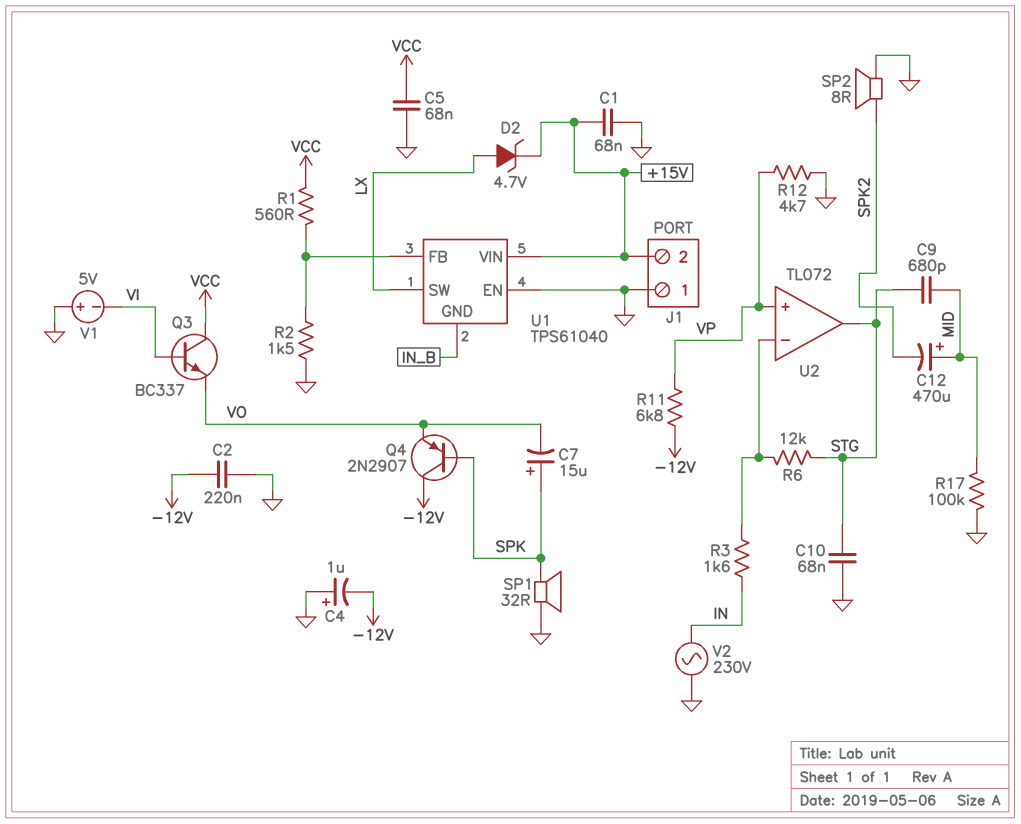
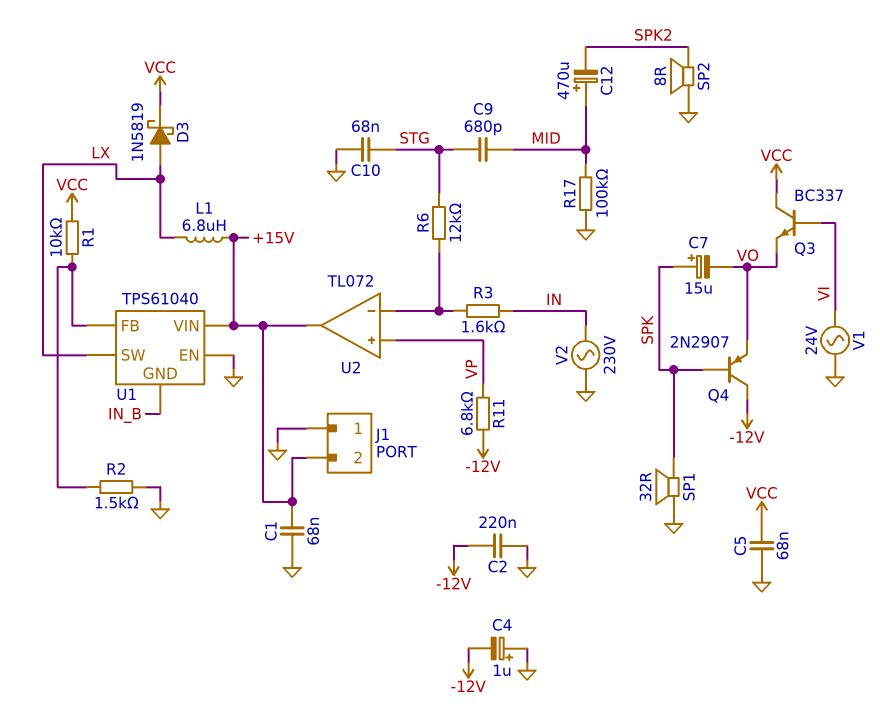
D2: zener 4.7V (A LX, K +15V) -> none
D3: none -> schottky 1N5819 (A LX, K VCC)
L1: none -> 6.8uH (+15V, LX)
R1: 560 (U1/FB, VCC) -> 10k (U1/FB, VCC)
R12: 4.7k (GND, VP) -> none
U2 pin out: STG -> +15V
V1: 5V (plus GND, minus VI) -> AC 24V (GND, VI)

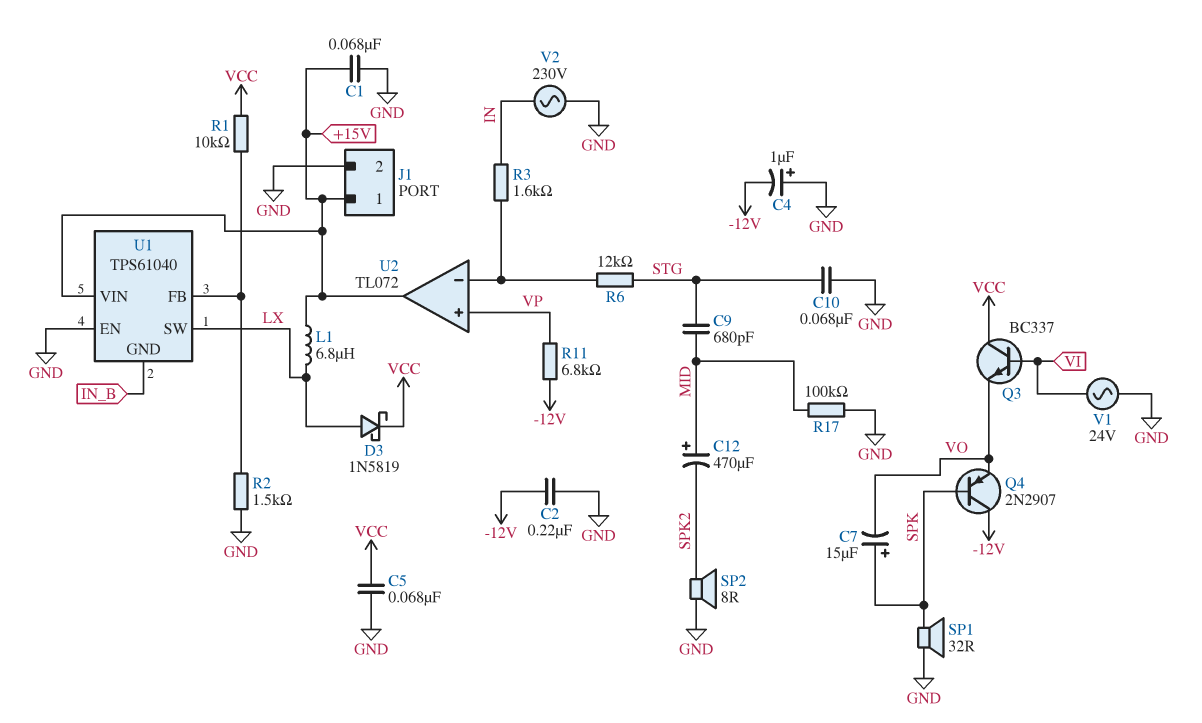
J1 pin 1: GND -> +15V
J1 pin 2: +15V -> GND

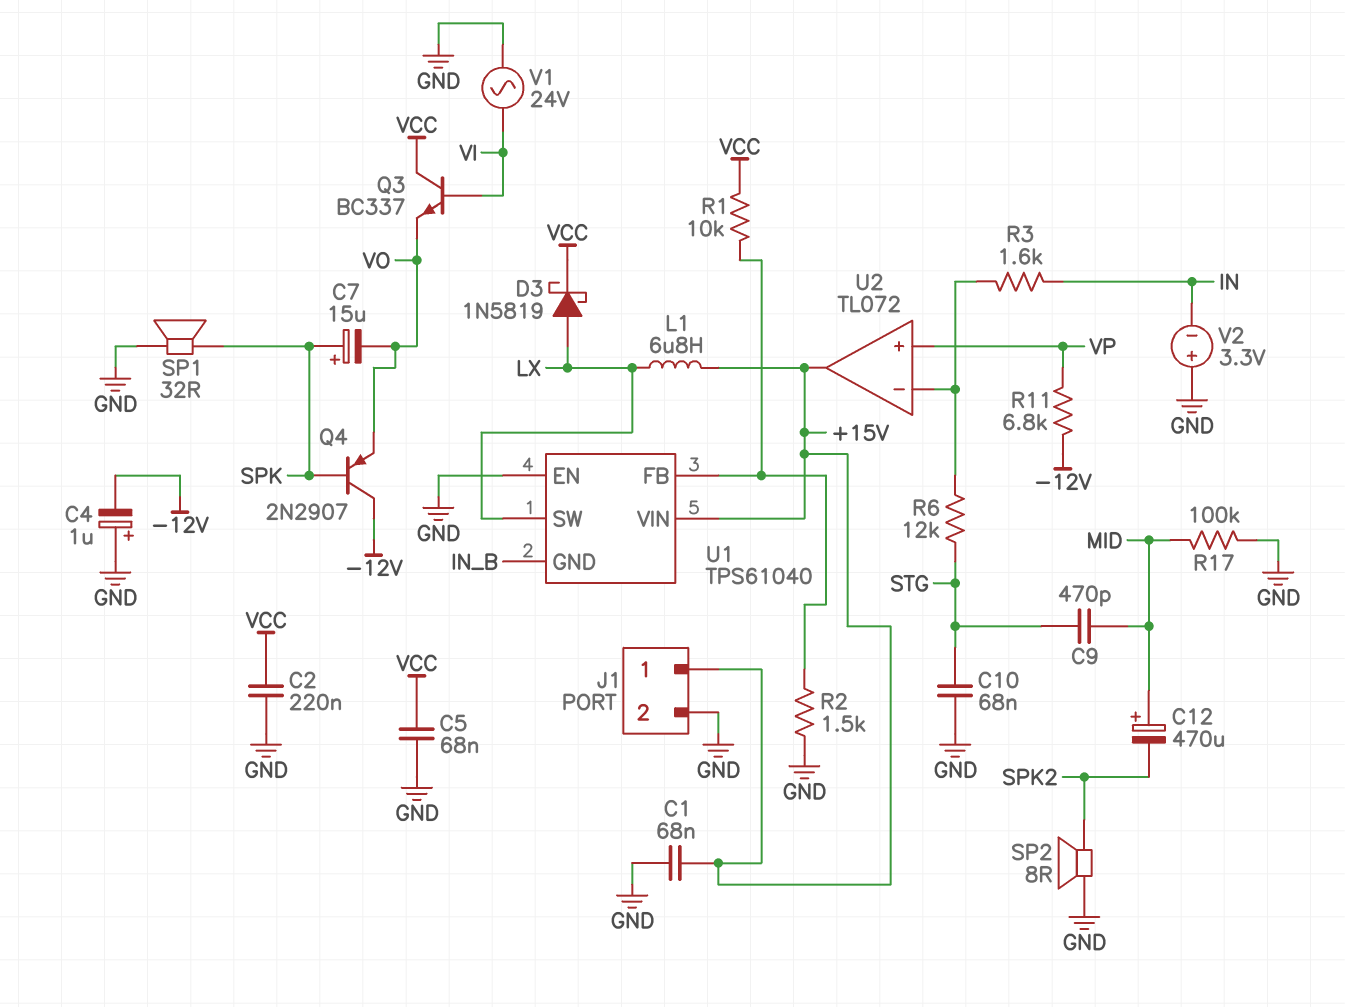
C2: 220nF (-12V, GND) -> 220nF (GND, VCC)
C9: 680pF (MID, STG) -> 470pF (MID, STG)
V2: AC 230V (GND, IN) -> 3.3V (plus GND, minus IN)

